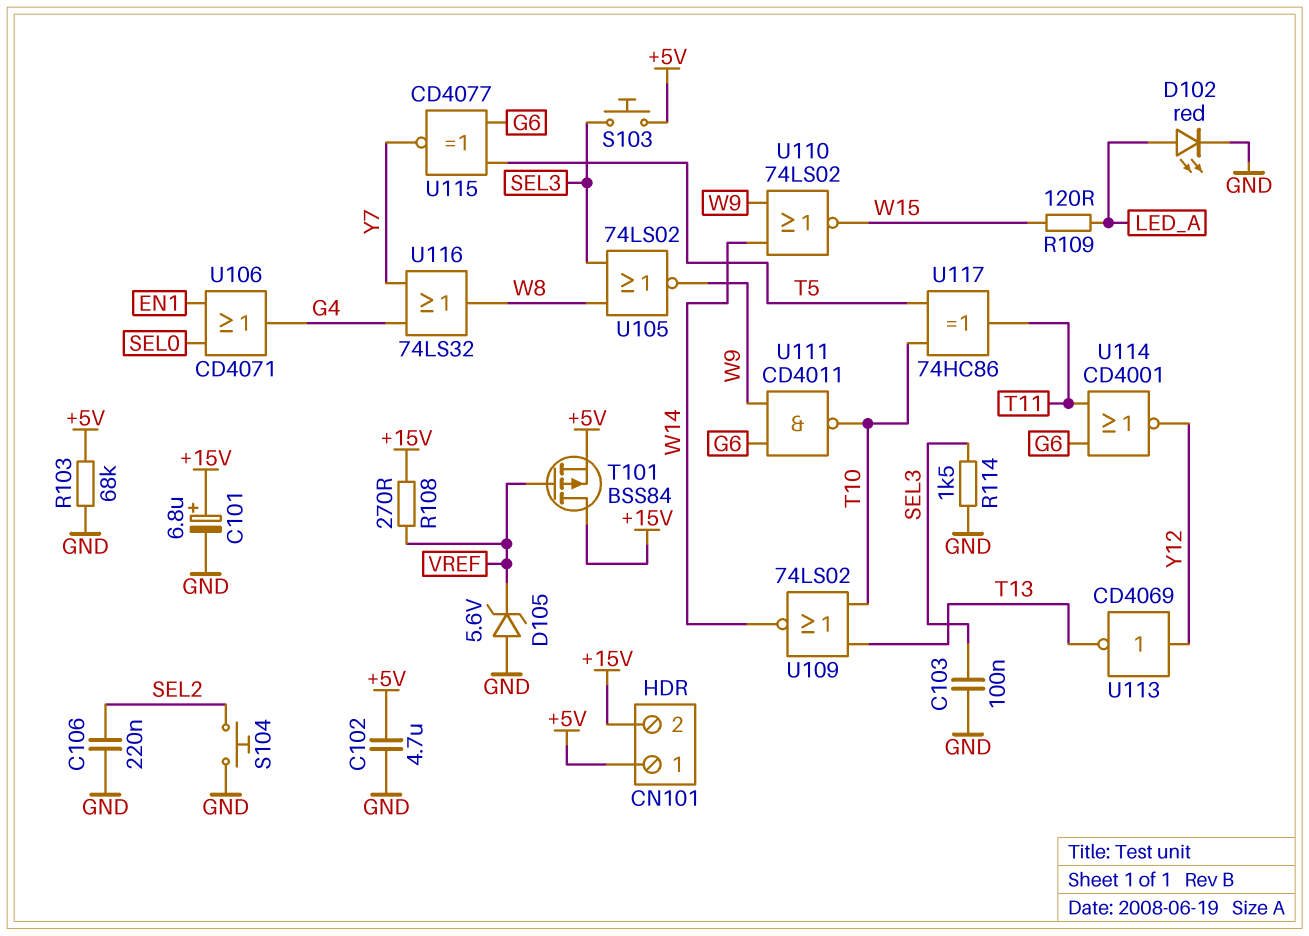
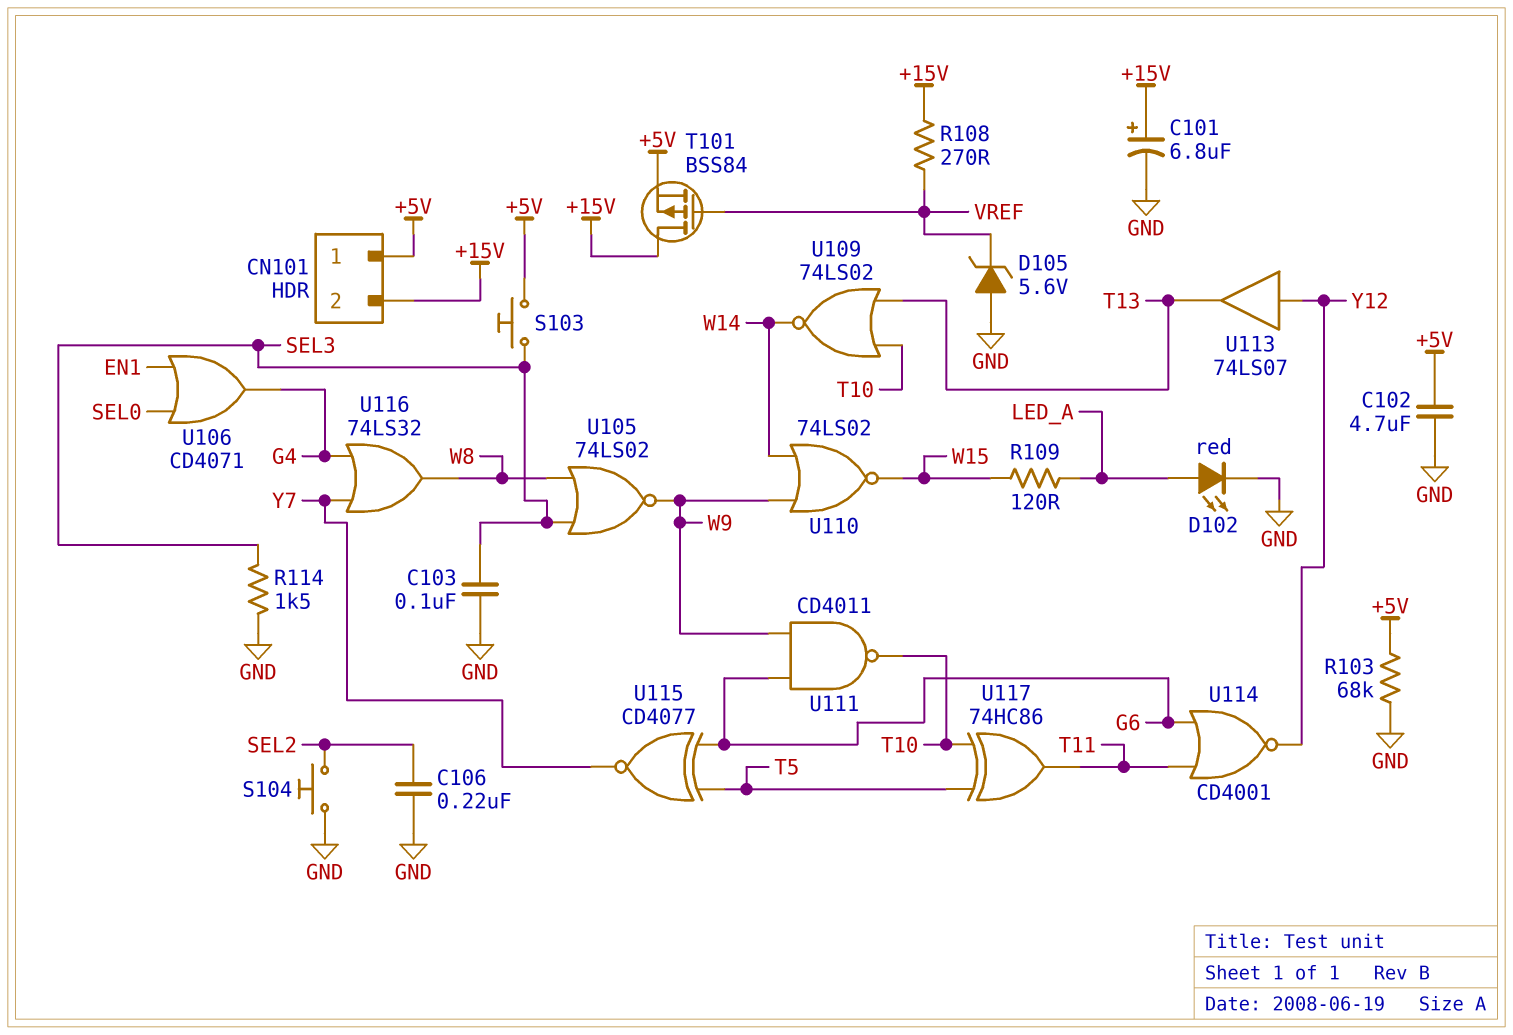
U113: NOT CD4069 (in Y12, out T13) -> buffer 74LS07 (in Y12, out T13)

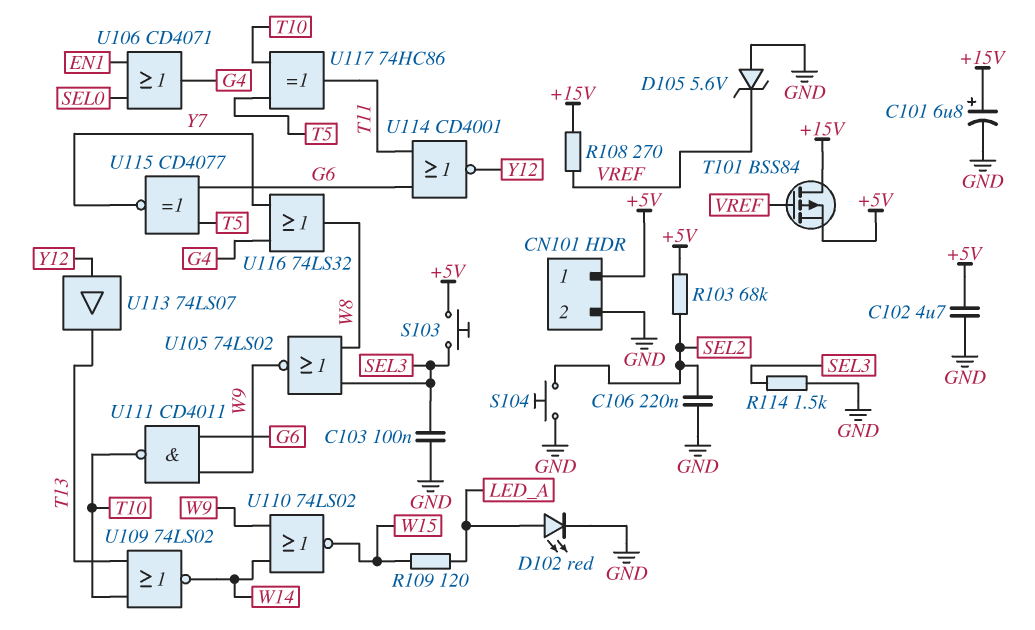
CN101 pin 2: +15V -> GND
R103: 68k (+5V, GND) -> 68k (+5V, SEL2)

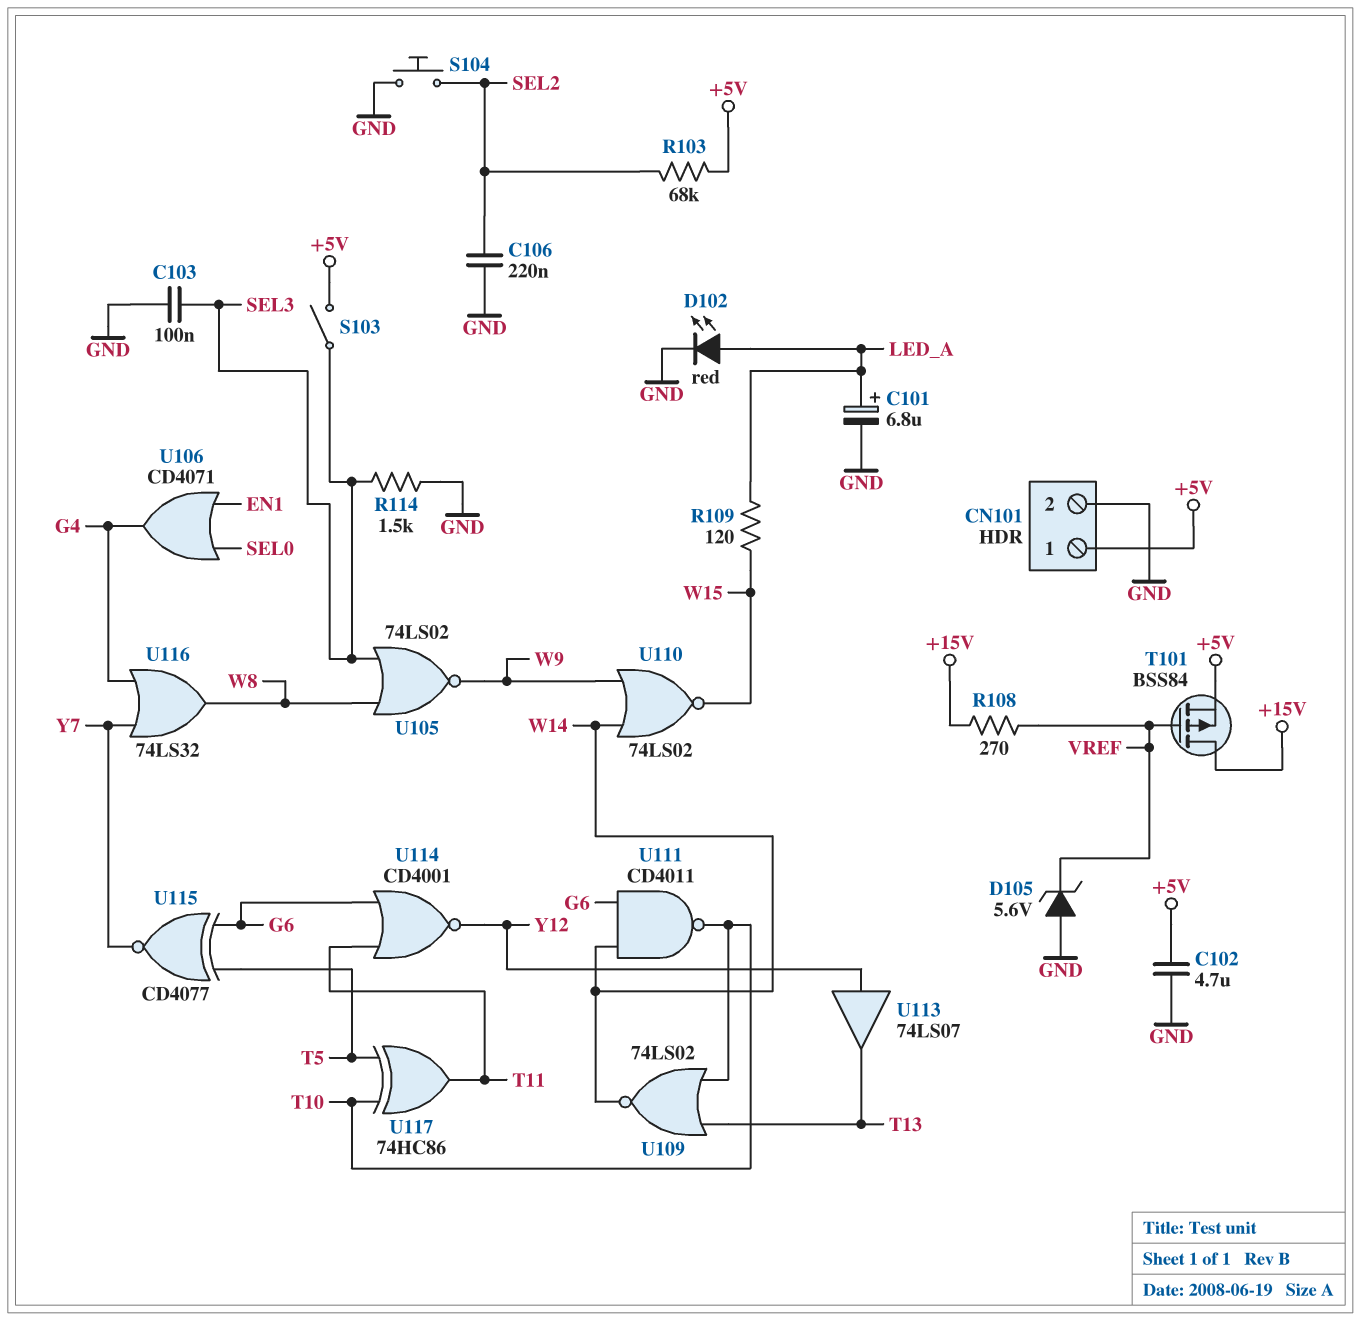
C101: 6.8uF (plus +15V, minus GND) -> 6.8uF (plus LED_A, minus GND)
S103: button (+5V, SEL3) -> switch (+5V, SEL3)
U111: NAND CD4011 (in G6, in W9, out T10) -> NAND CD4011 (in G6, in W14, out T10)

